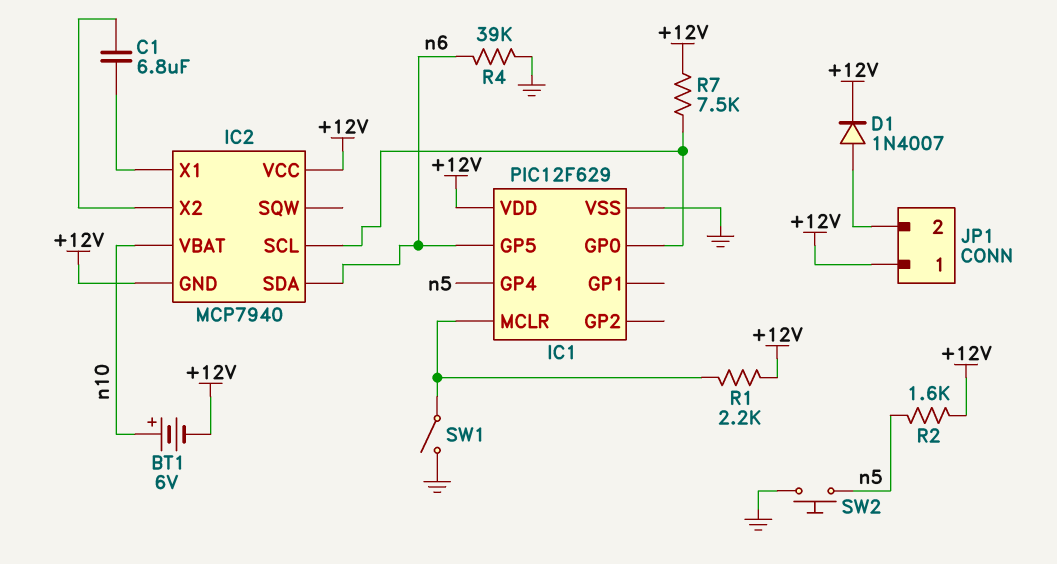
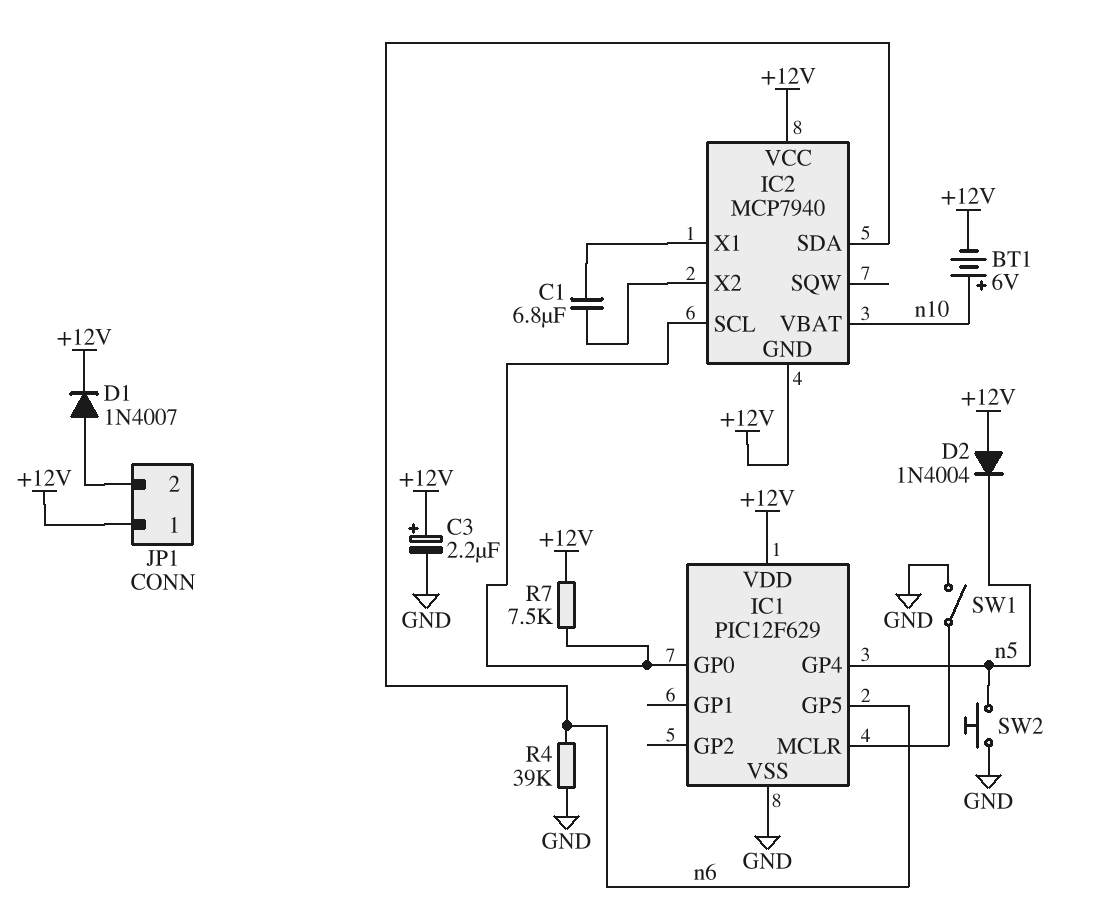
C3: none -> 2.2uF (plus +12V, minus GND)
D2: none -> diode 1N4004 (A +12V, K n5)
R1: 2.2k (+12V, IC1/MCLR) -> none
R2: 1.6k (+12V, n5) -> none

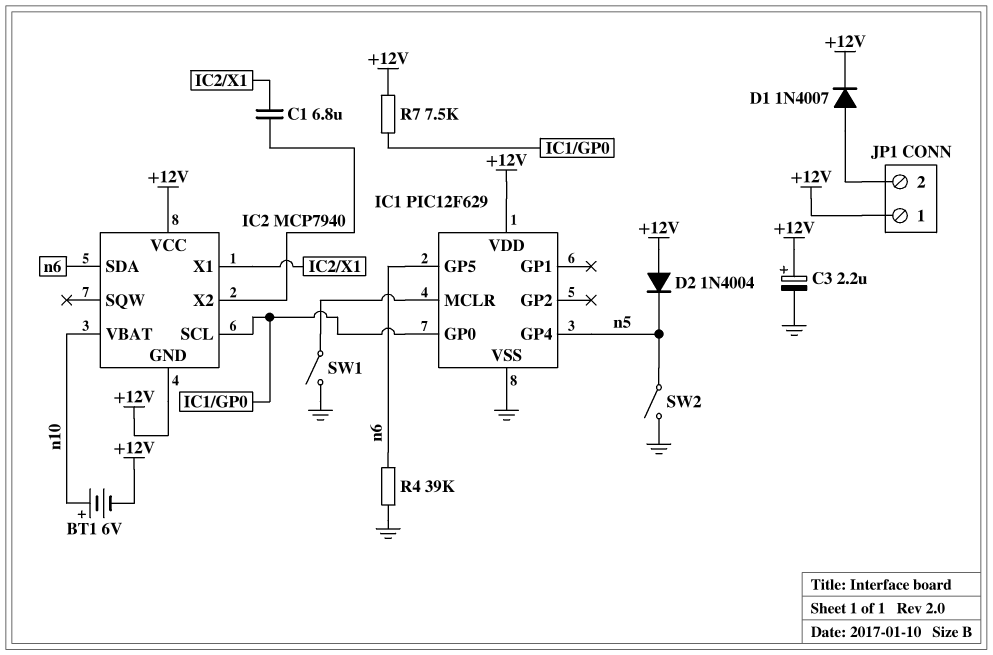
SW2: button (GND, n5) -> switch (GND, n5)

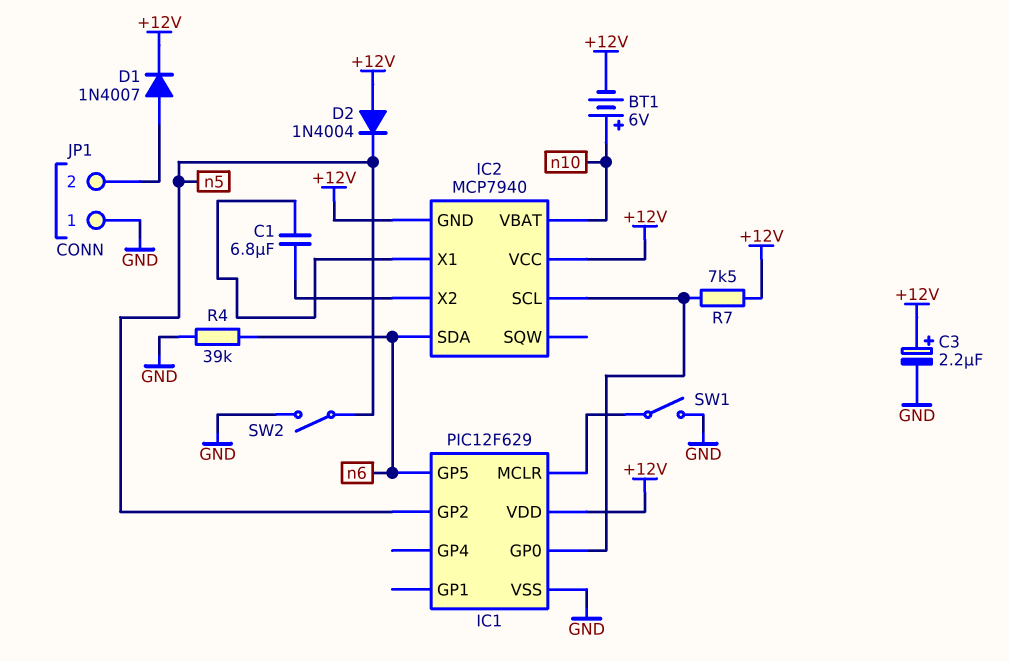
IC1 pin GP2: none -> n5
IC1 pin GP4: n5 -> none
JP1 pin 1: +12V -> GND

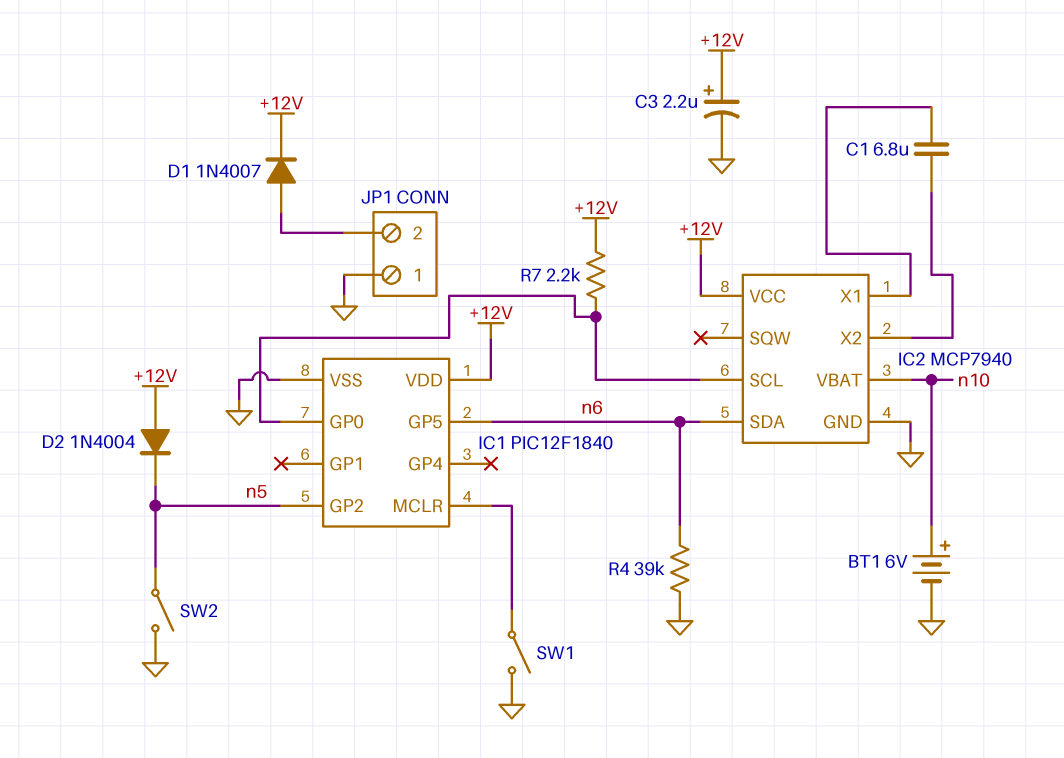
BT1: 6V (plus n10, minus +12V) -> 6V (plus n10, minus GND)
IC1: PIC12F629 -> PIC12F1840
IC2 pin GND: +12V -> GND
R7: 7.5k (+12V, IC1/GP0) -> 2.2k (+12V, IC1/GP0)

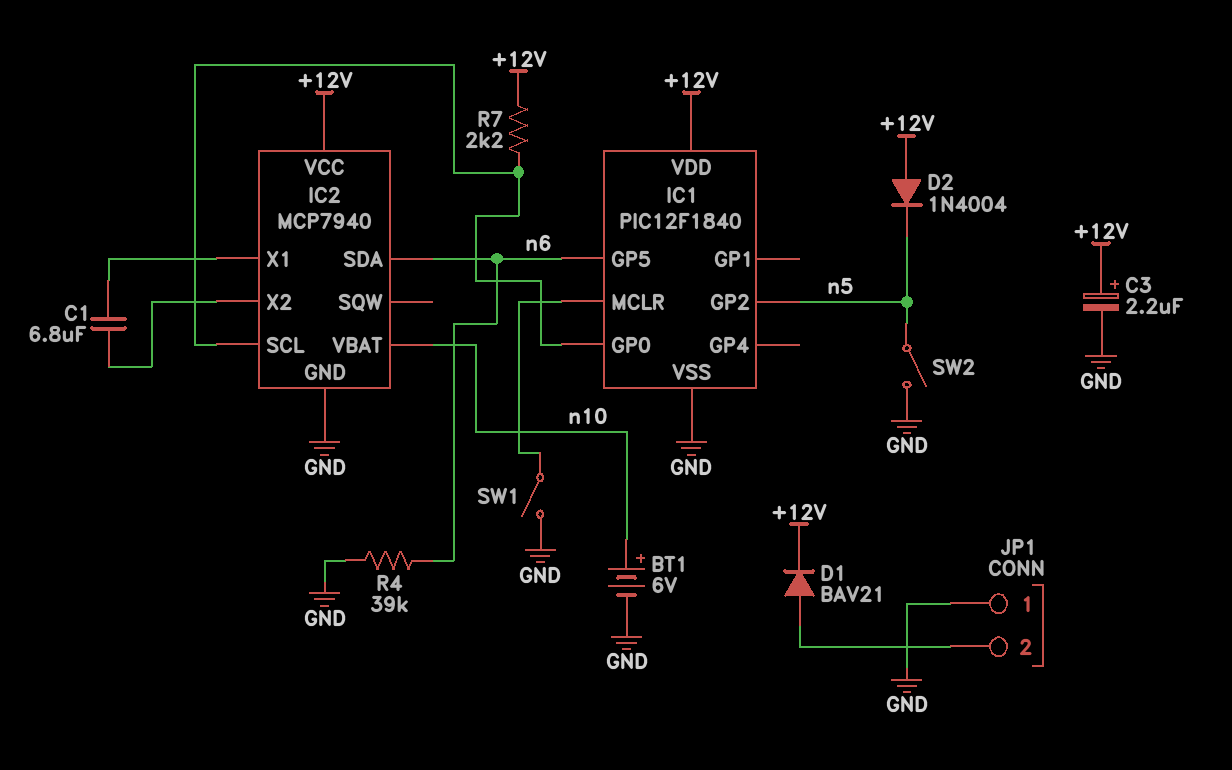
D1: diode 1N4007 (A JP1/2, K +12V) -> diode BAV21 (A JP1/2, K +12V)

